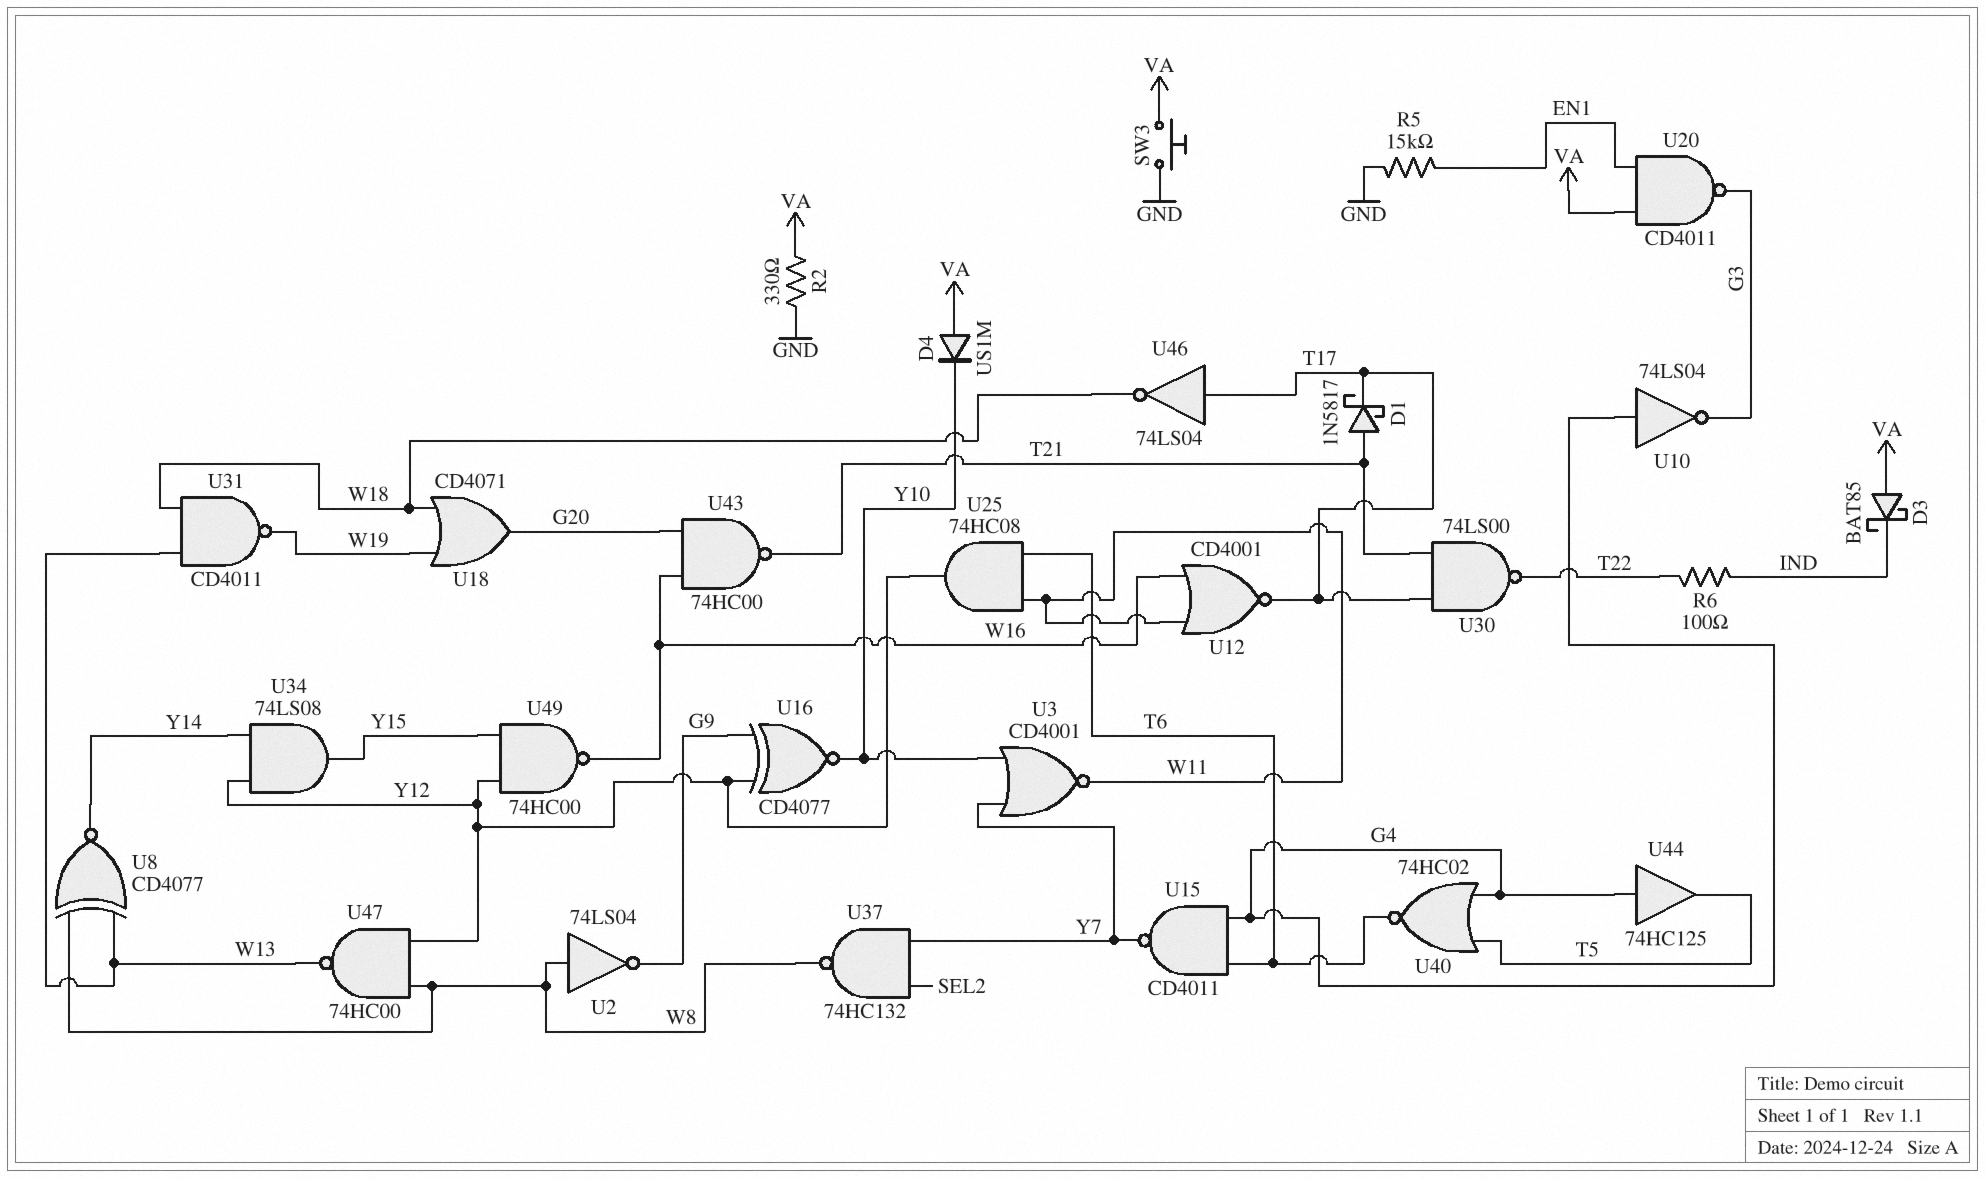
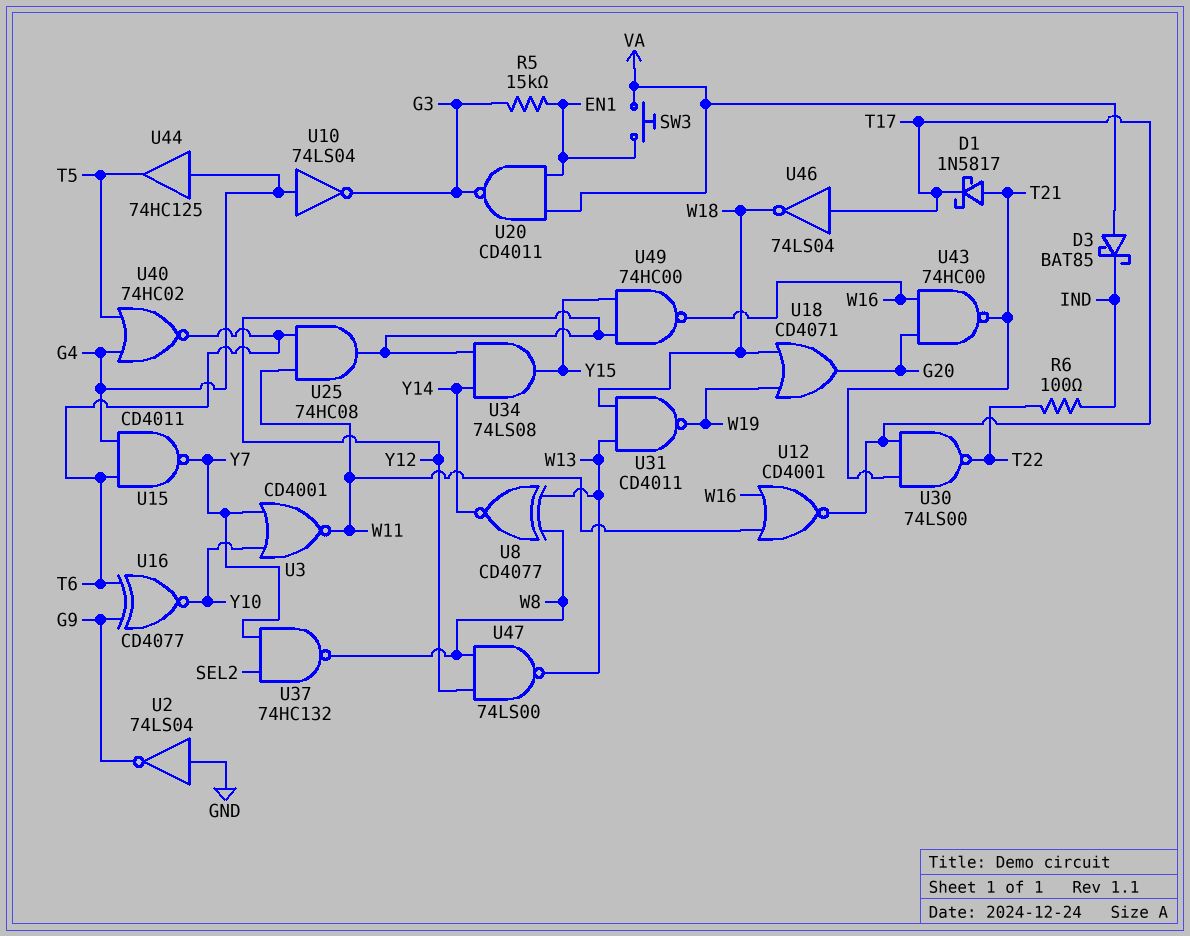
D4: diode US1M (A VA, K Y10) -> none
R2: 330 (GND, VA) -> none
R5: 15k (EN1, GND) -> 15k (EN1, G3)
SW3: button (GND, VA) -> button (EN1, VA)
U2: NOT 74LS04 (in W8, out G9) -> NOT 74LS04 (in GND, out G9)
U16: XNOR CD4077 (in G9, in Y12, out Y10) -> XNOR CD4077 (in G9, in T6, out Y10)
U47: NAND 74HC00 (in W8, in Y12, out W13) -> NAND 74LS00 (in W8, in Y12, out W13)

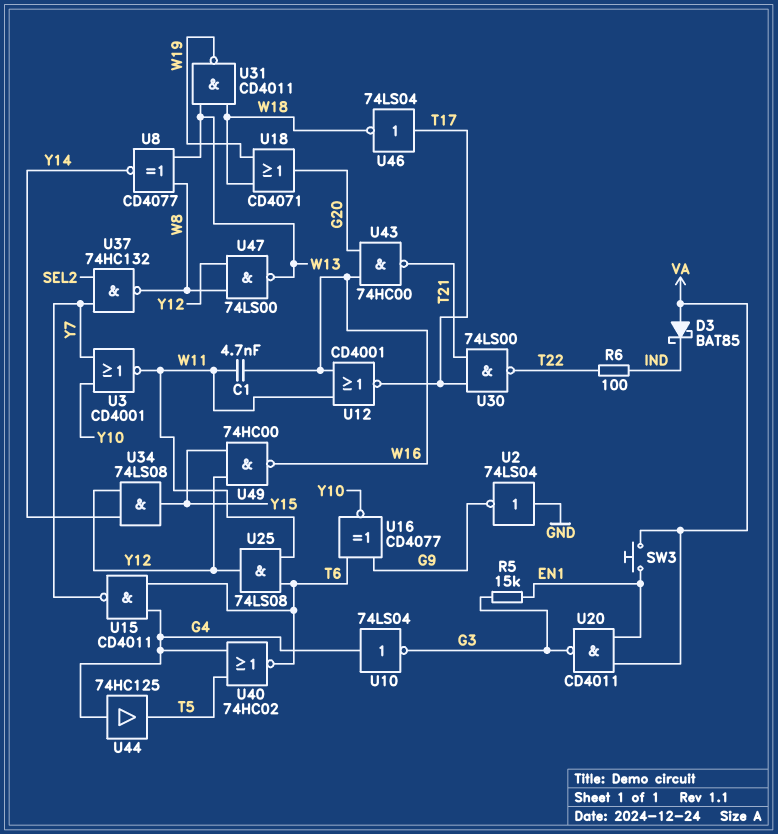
C1: none -> 4.7nF (W11, W16)
D1: schottky 1N5817 (A T21, K T17) -> none
U25: AND 74HC08 (in T6, in W11, out Y12) -> AND 74LS08 (in T6, in W11, out Y12)

